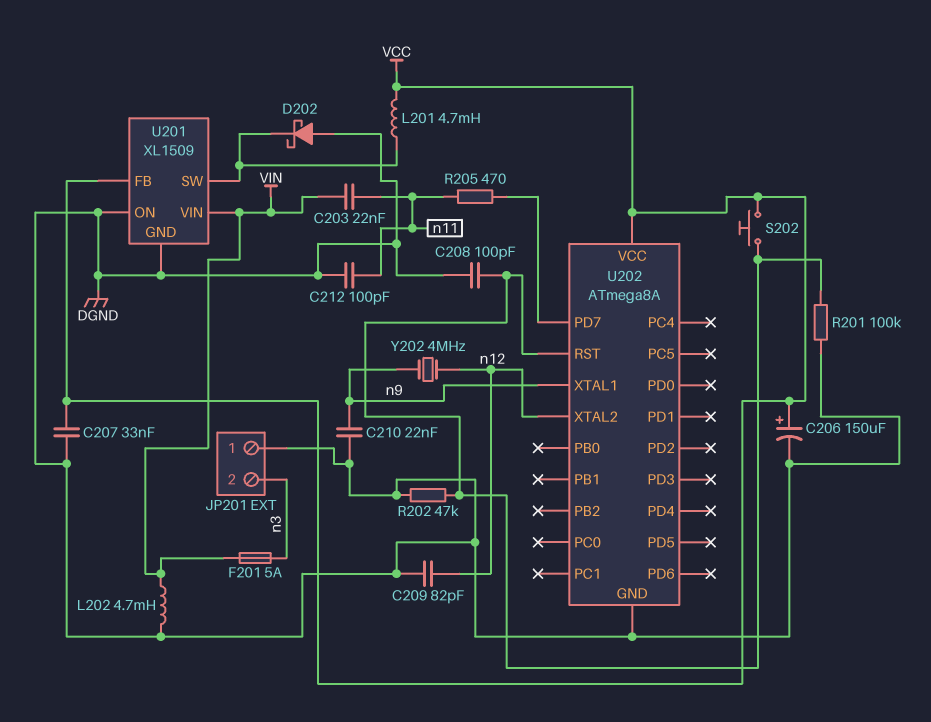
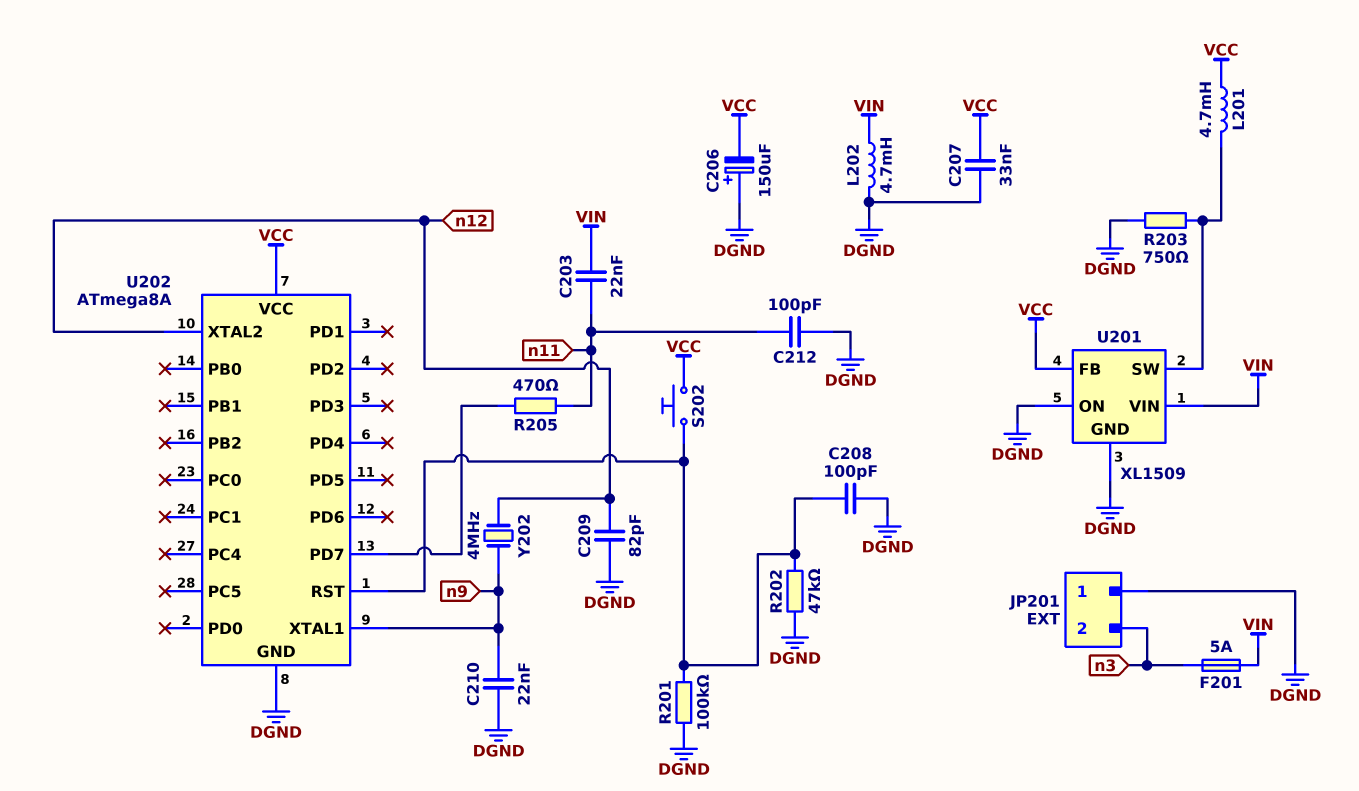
C206: 150uF (plus VCC, minus DGND) -> 150uF (plus DGND, minus VCC)
D202: schottky (A DGND, K U201/SW) -> none
R203: none -> 750 (DGND, U201/SW)

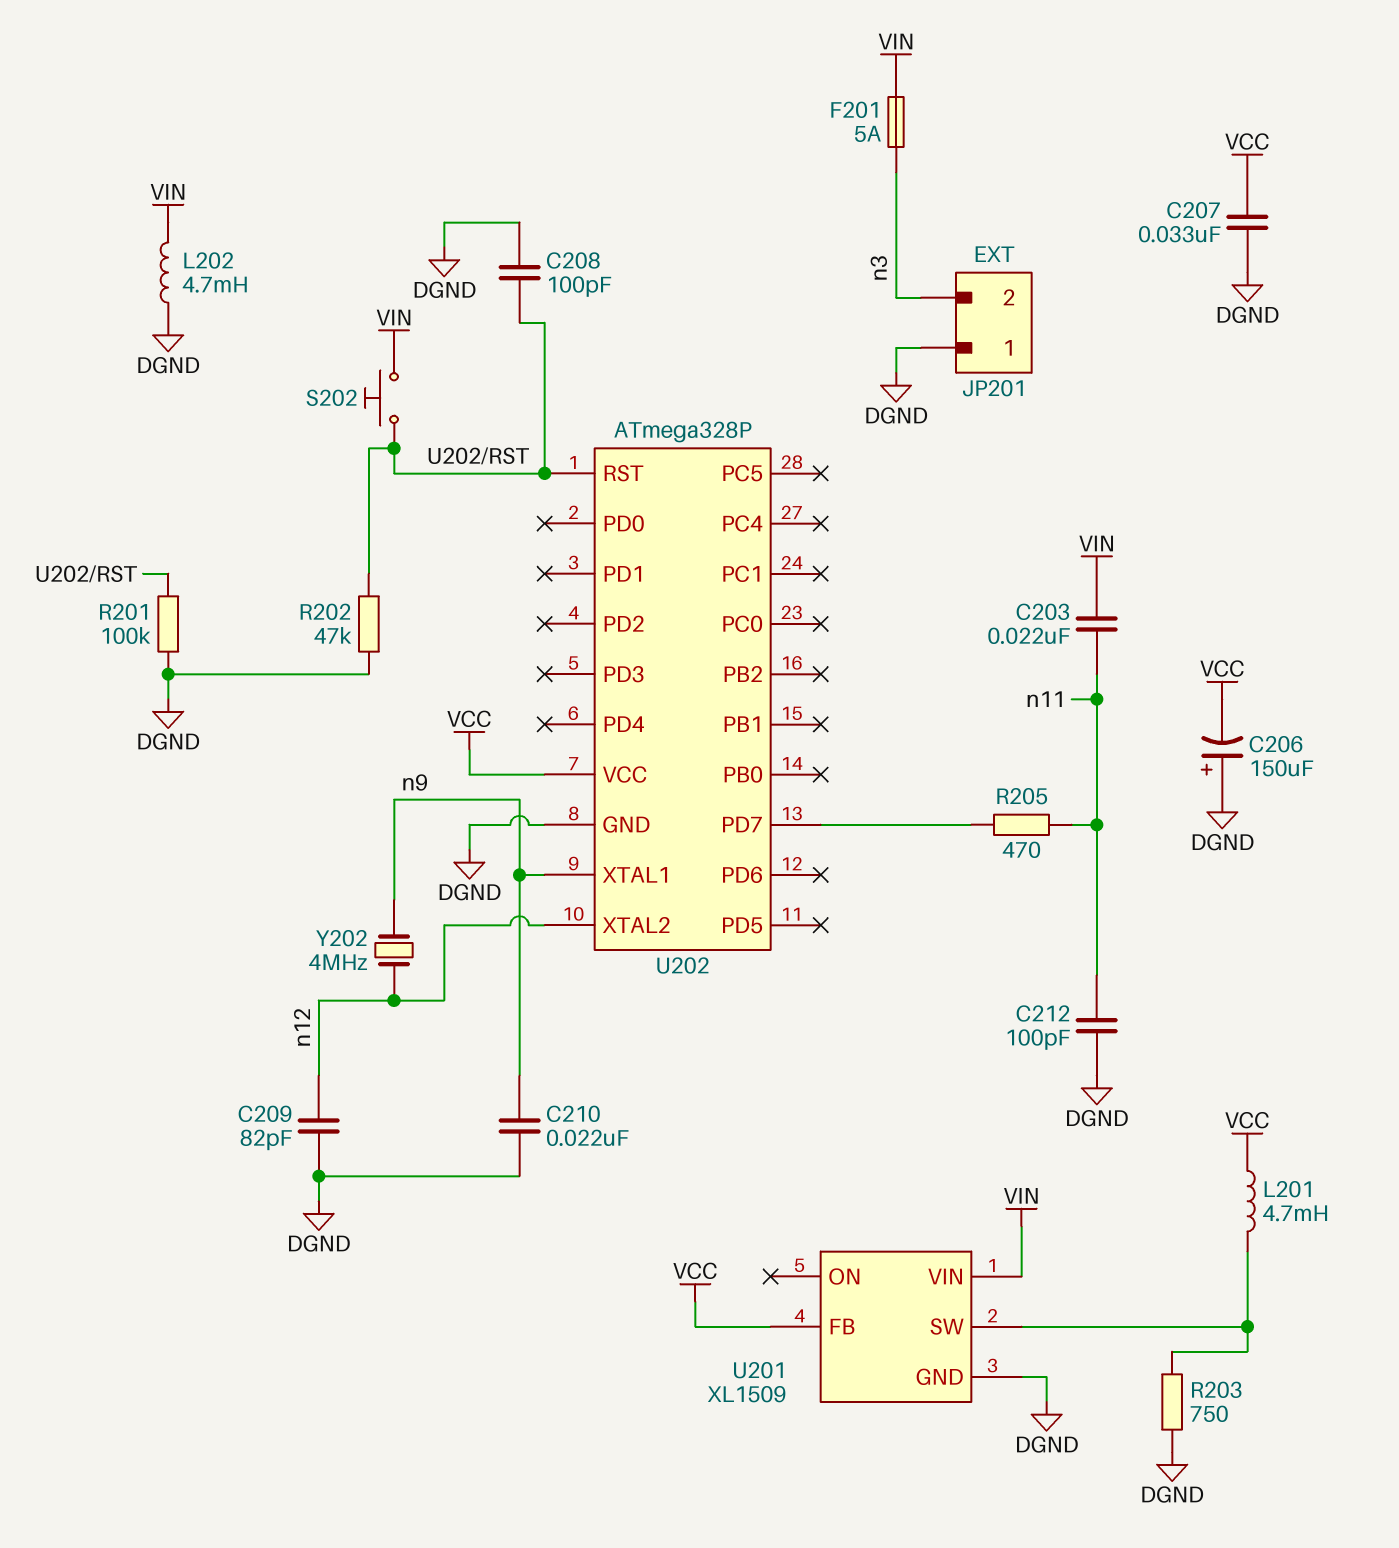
S202: button (U202/RST, VCC) -> button (U202/RST, VIN)
U201 pin ON: DGND -> none
U202: ATmega8A -> ATmega328P

